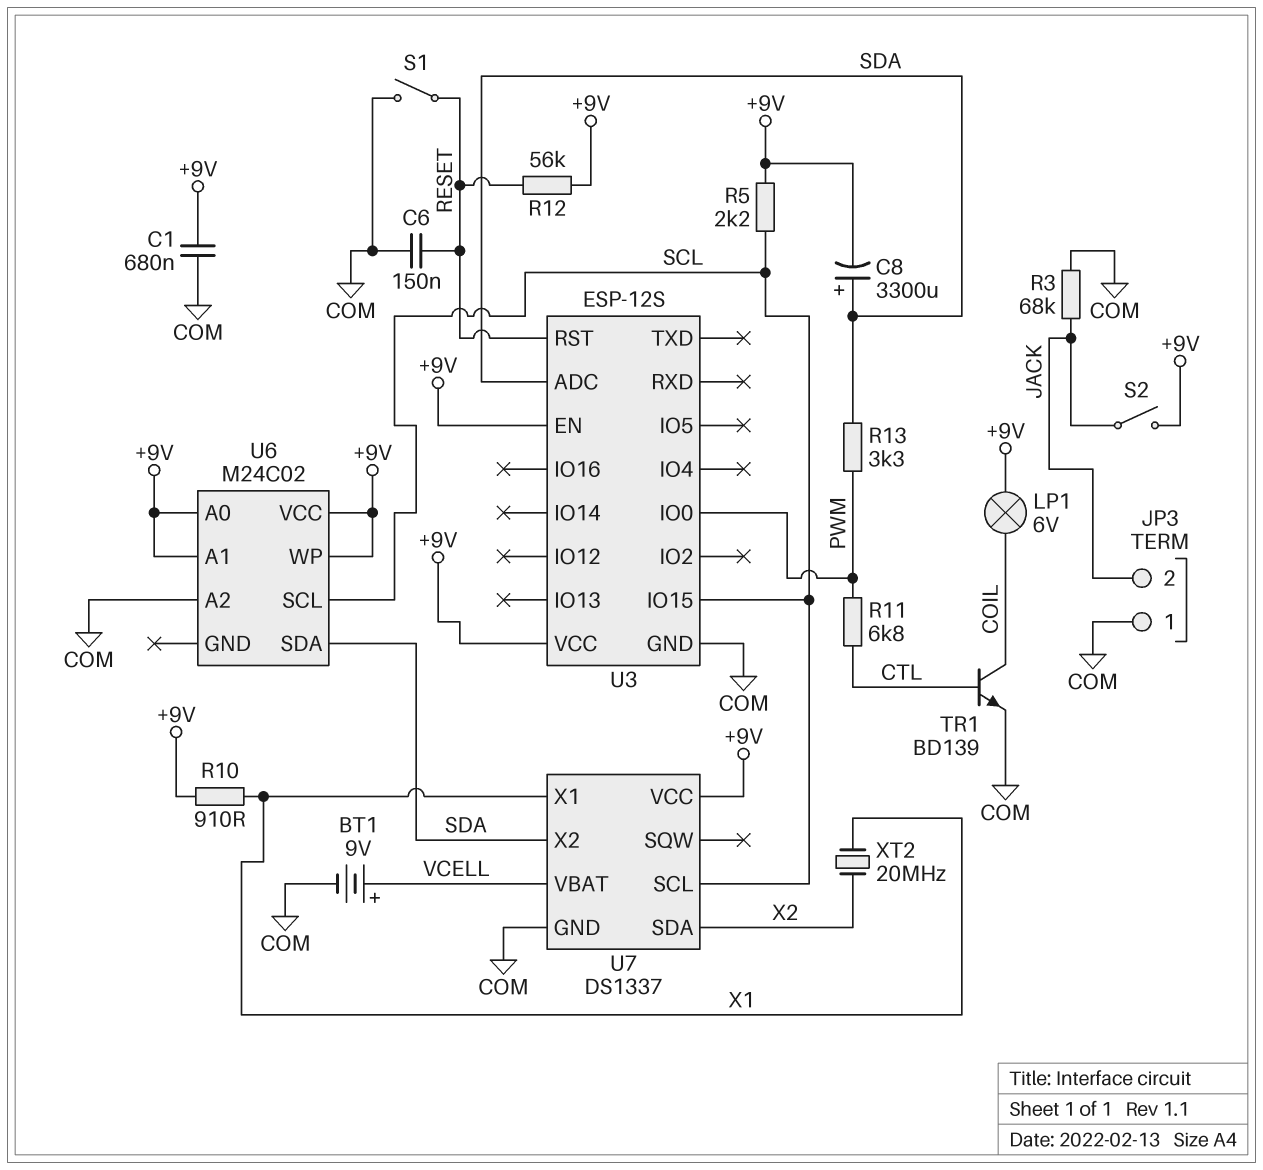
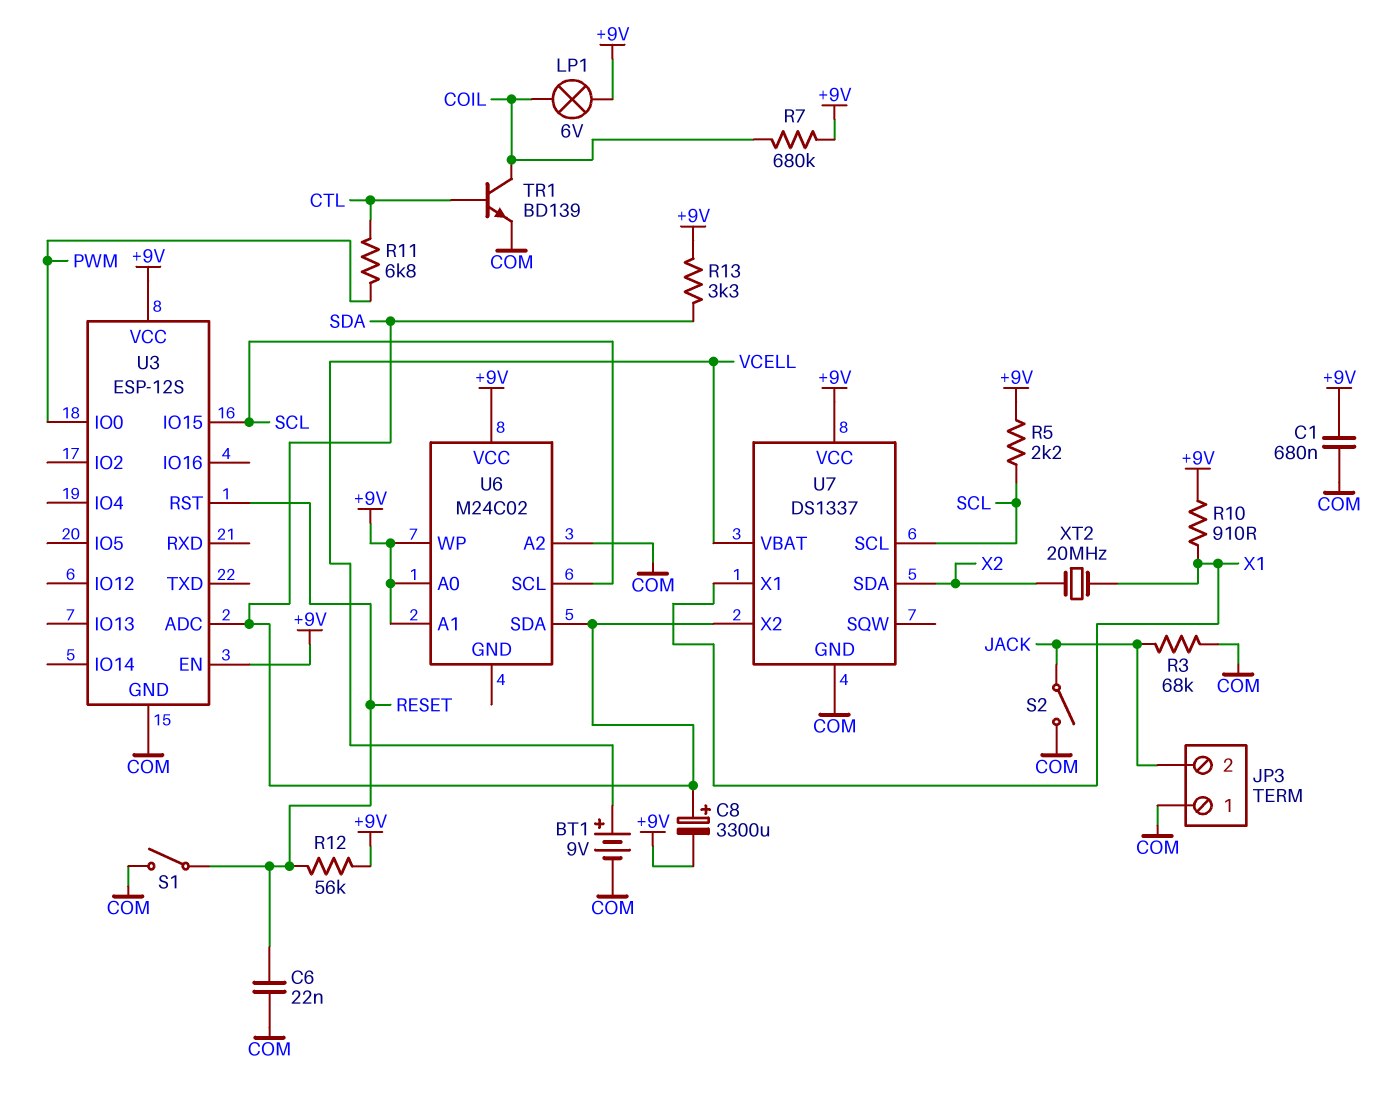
C6: 150nF (COM, RESET) -> 22nF (COM, RESET)
R7: none -> 680k (+9V, COIL)
R13: 3.3k (PWM, SDA) -> 3.3k (+9V, SDA)
S2: switch (+9V, JACK) -> switch (COM, JACK)

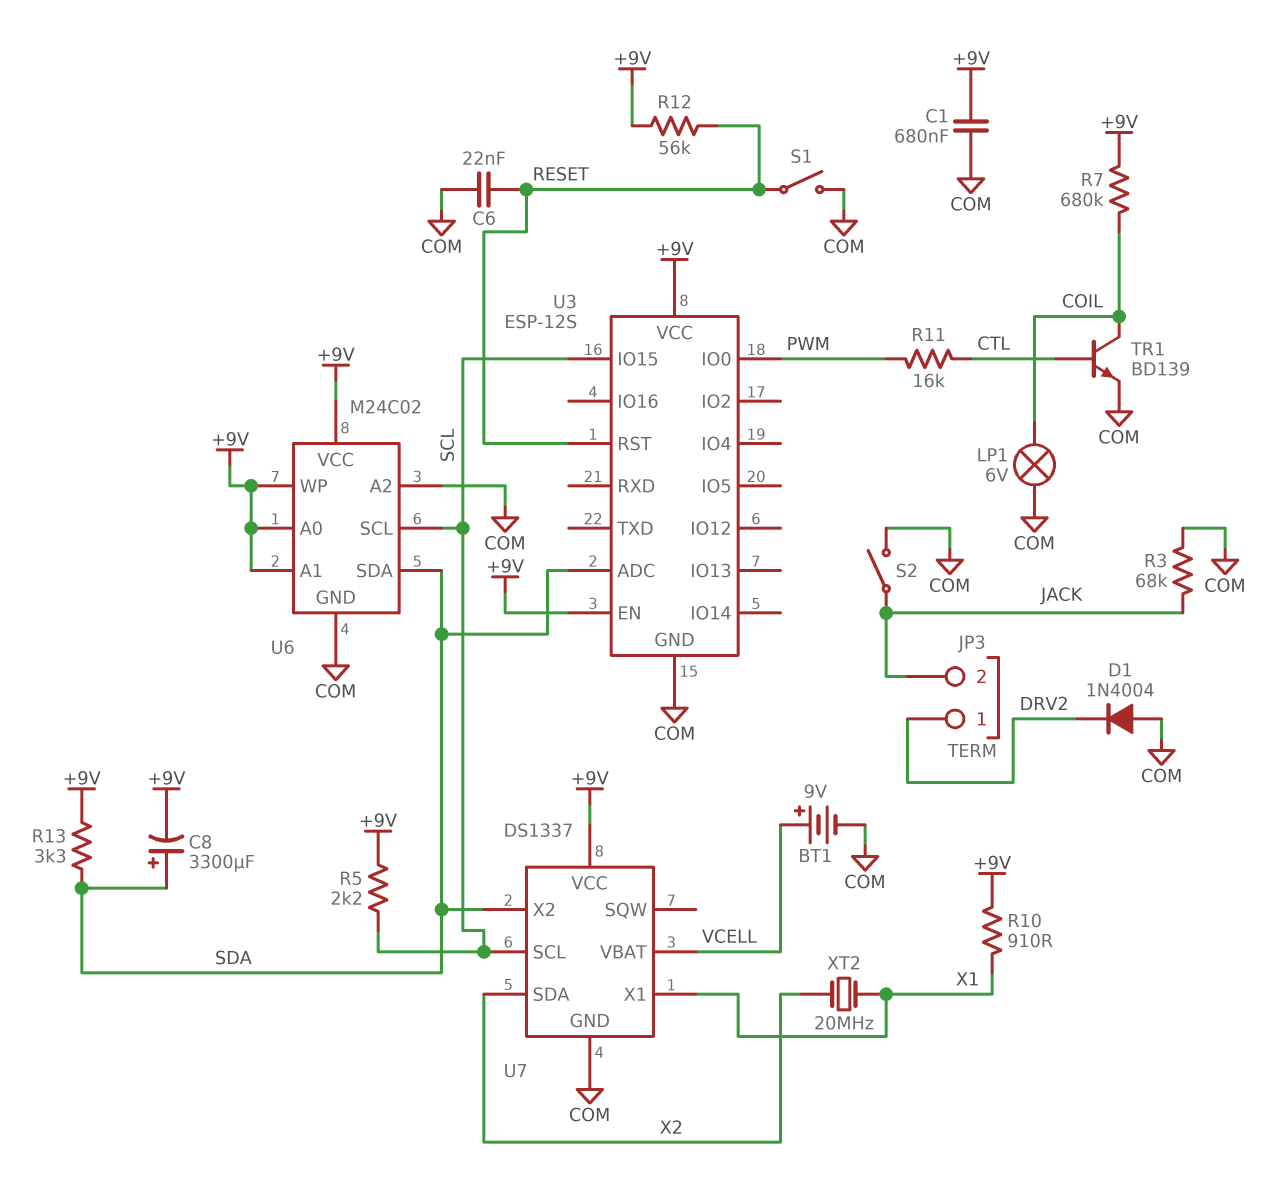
D1: none -> diode 1N4004 (A COM, K DRV2)
JP3 pin 1: COM -> DRV2
LP1: lamp 6V (+9V, COIL) -> lamp 6V (COIL, COM)
R11: 6.8k (CTL, PWM) -> 16k (CTL, PWM)
U6 pin GND: none -> COM

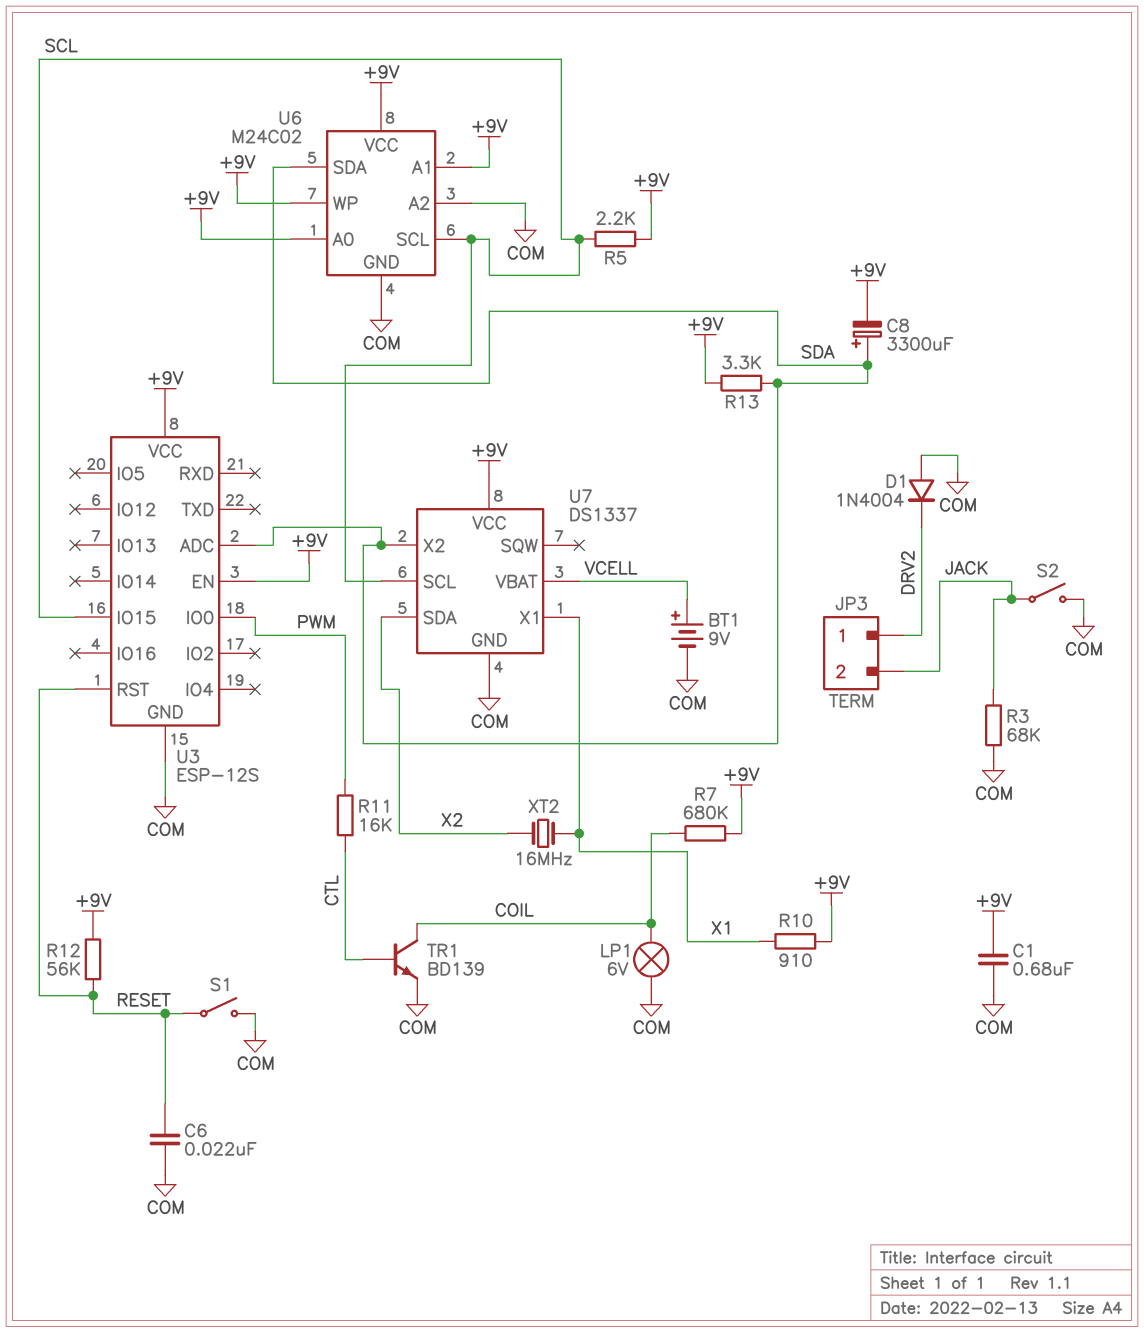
XT2: 20MHz (X1, X2) -> 16MHz (X1, X2)

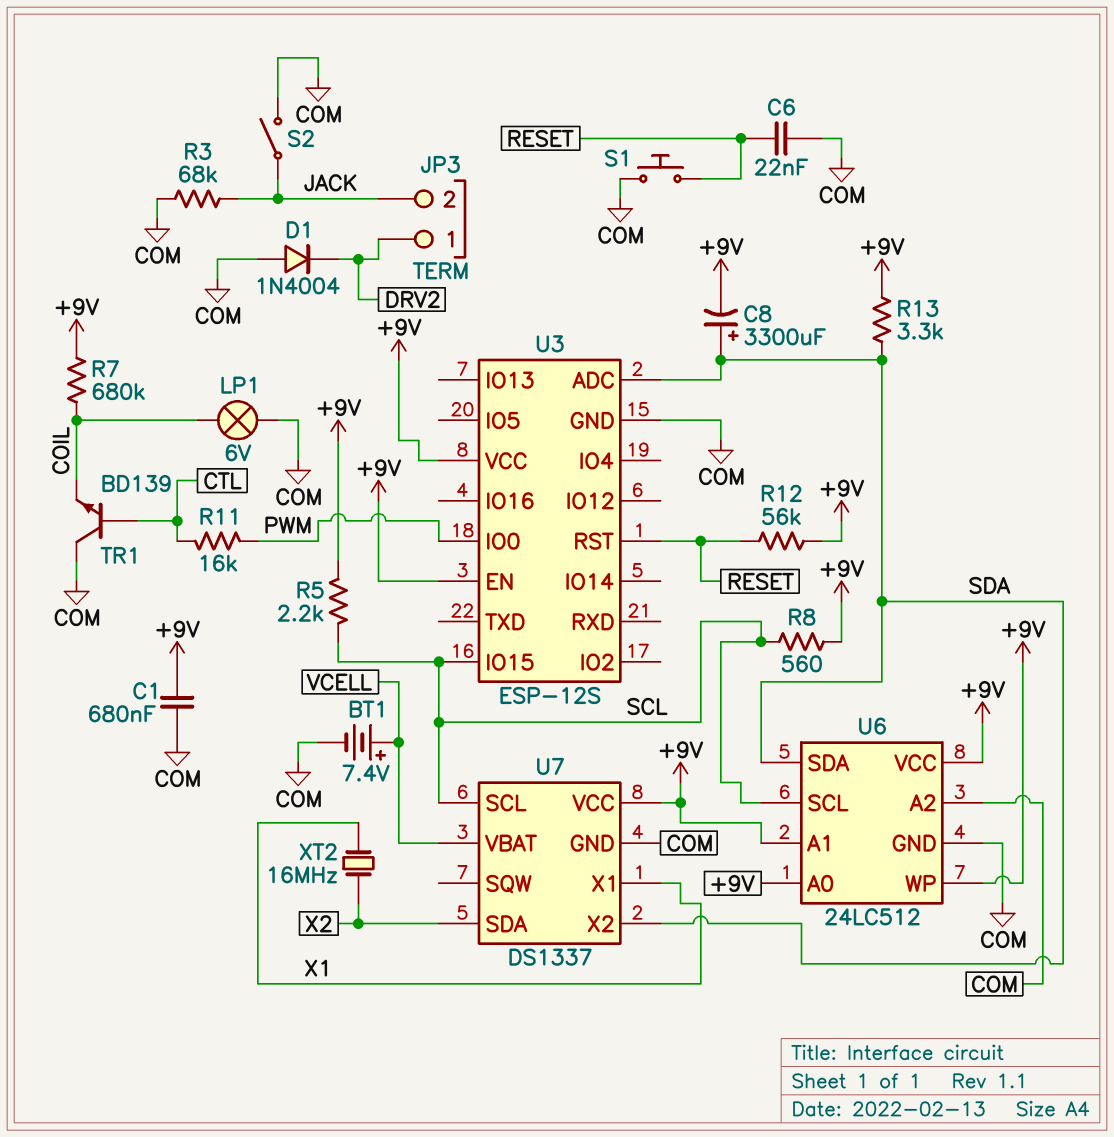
BT1: 9V (plus VCELL, minus COM) -> 7.4V (plus VCELL, minus COM)
R8: none -> 560 (+9V, SCL)
R10: 910 (+9V, X1) -> none
S1: switch (COM, RESET) -> button (COM, RESET)
TR1: NPN BD139 (B CTL, C COIL, E COM) -> NPN BD139 (B CTL, C COM, E COIL)
U6: M24C02 -> 24LC512

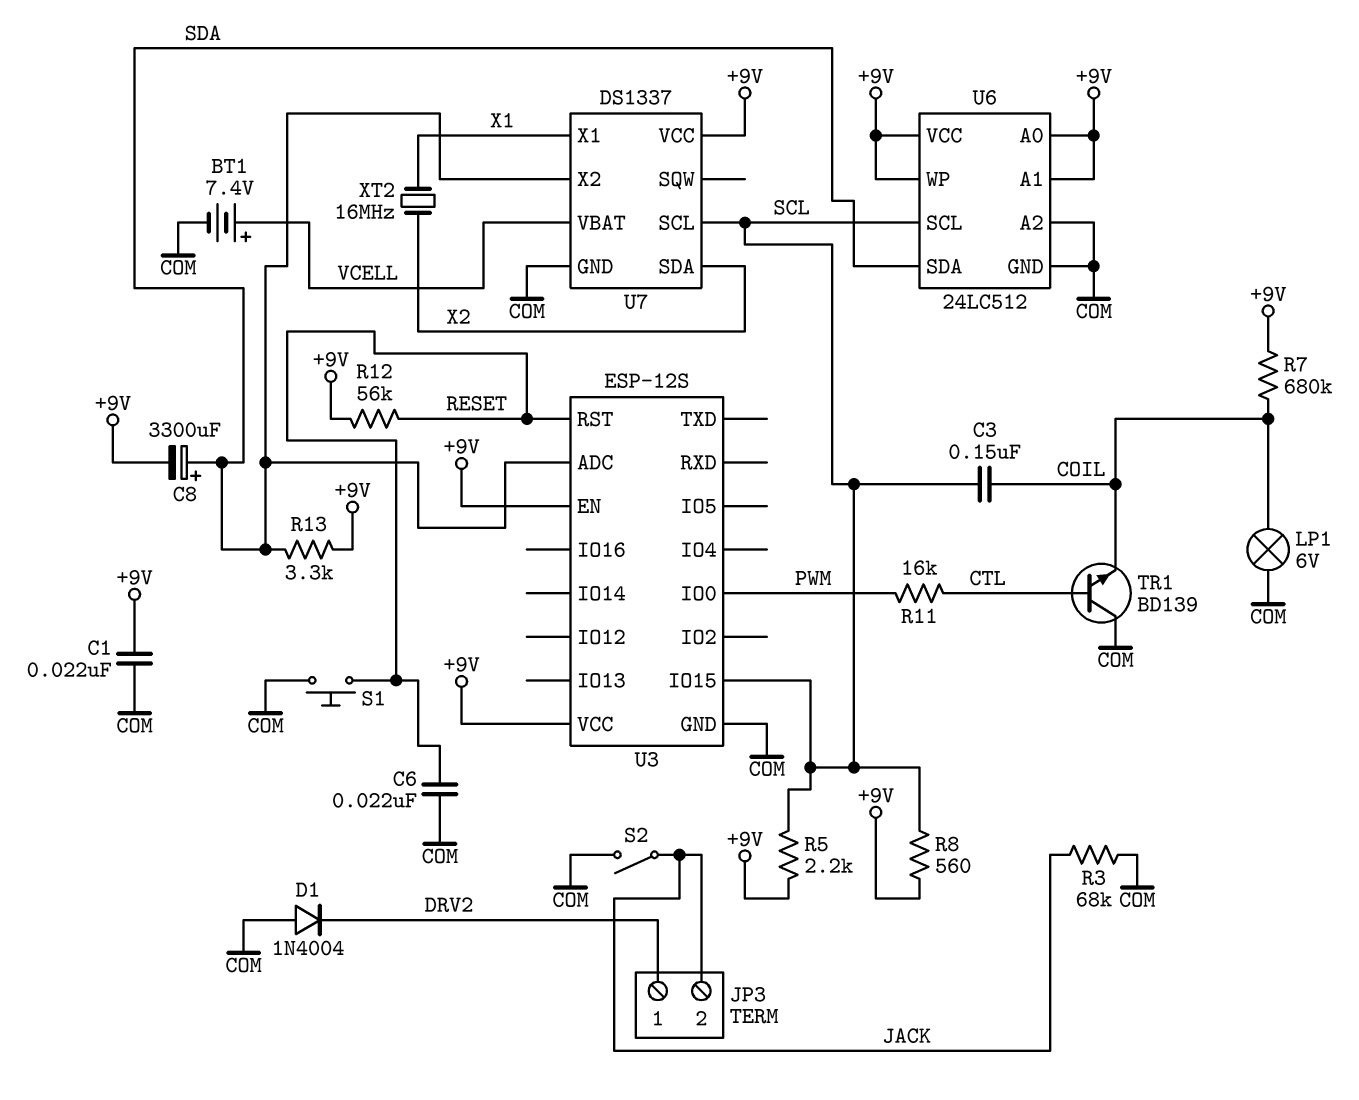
C1: 680nF (+9V, COM) -> 22nF (+9V, COM)
C3: none -> 150nF (COIL, SCL)

